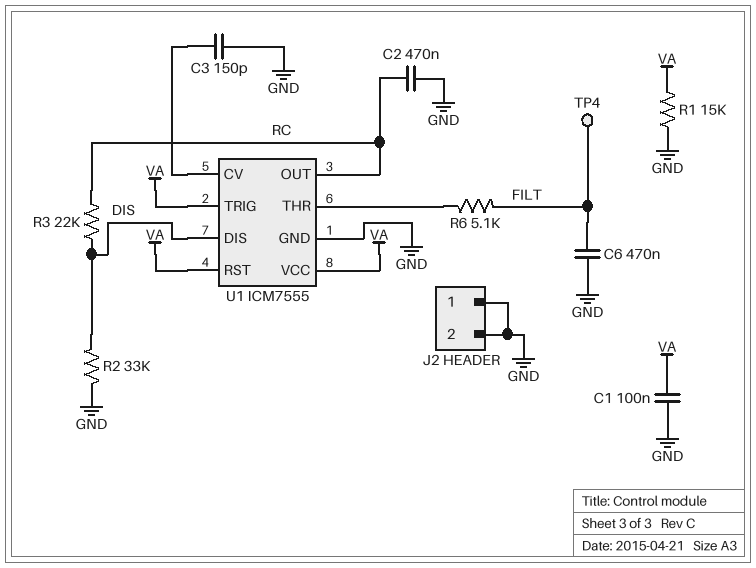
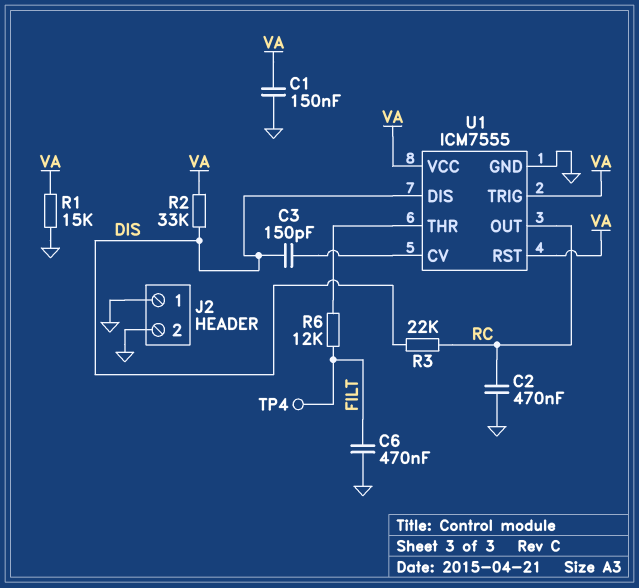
C1: 100nF (GND, VA) -> 150nF (GND, VA)
C3: 150pF (GND, U1/CV) -> 150pF (DIS, U1/CV)
R2: 33k (DIS, GND) -> 33k (DIS, VA)
R6: 5.1k (FILT, U1/THR) -> 12k (FILT, U1/THR)

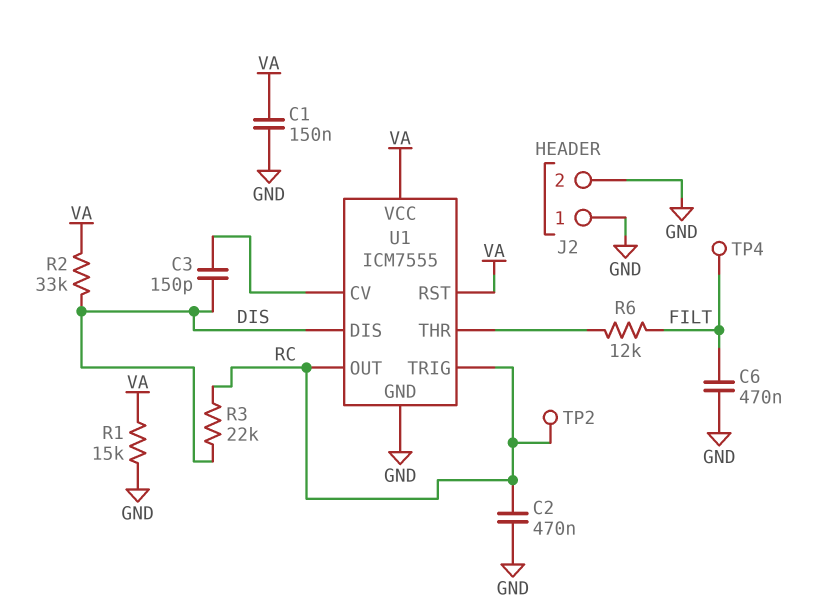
TP2: none -> test point (RC)
U1 pin TRIG: VA -> RC

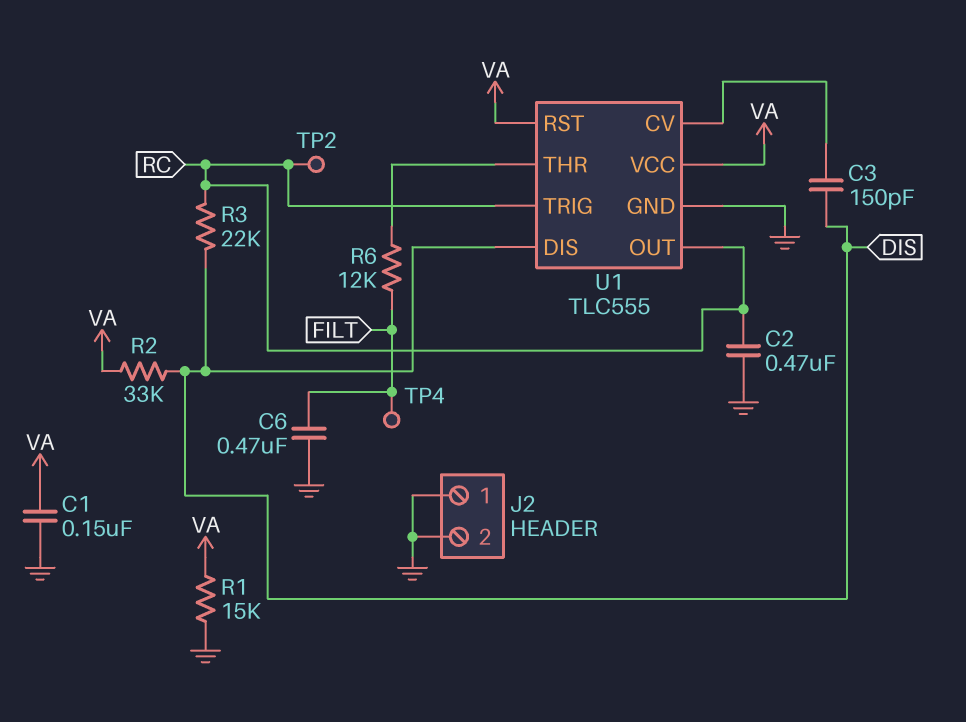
U1: ICM7555 -> TLC555

